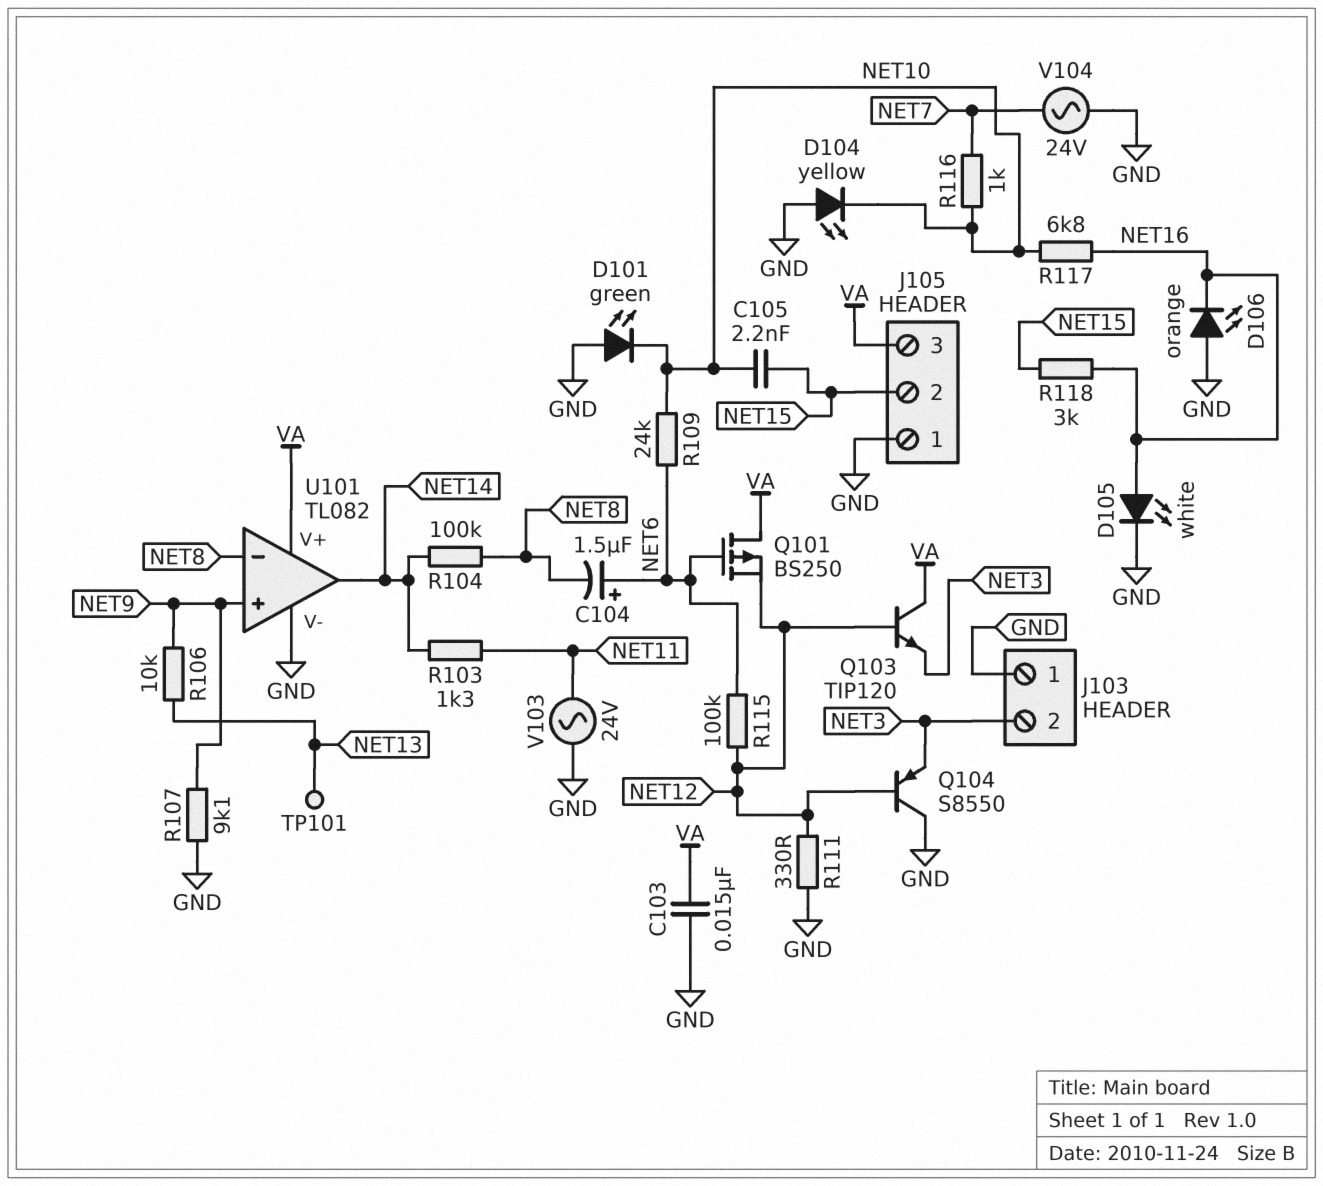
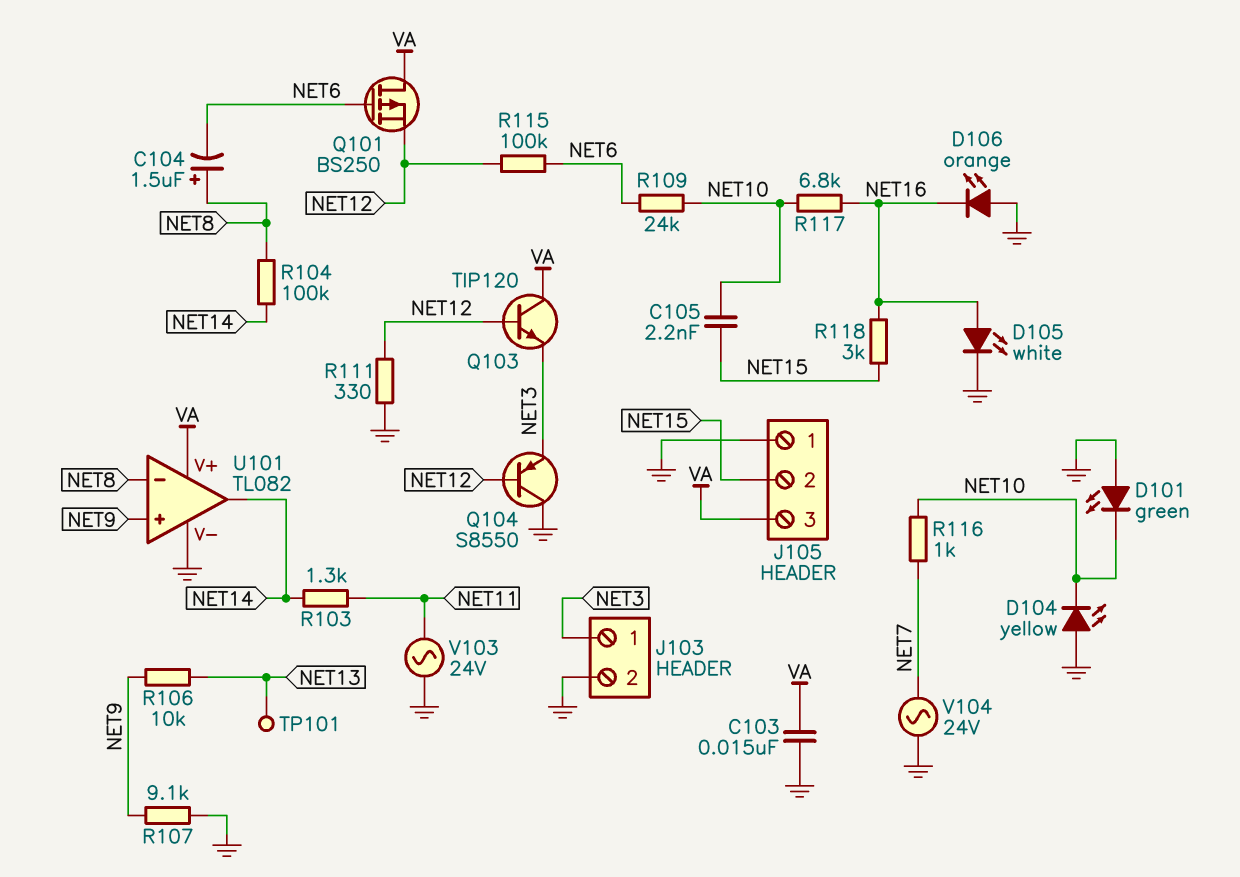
C104: 1.5uF (plus NET6, minus NET8) -> 1.5uF (plus NET8, minus NET6)
J103 pin 1: GND -> NET3
J103 pin 2: NET3 -> GND

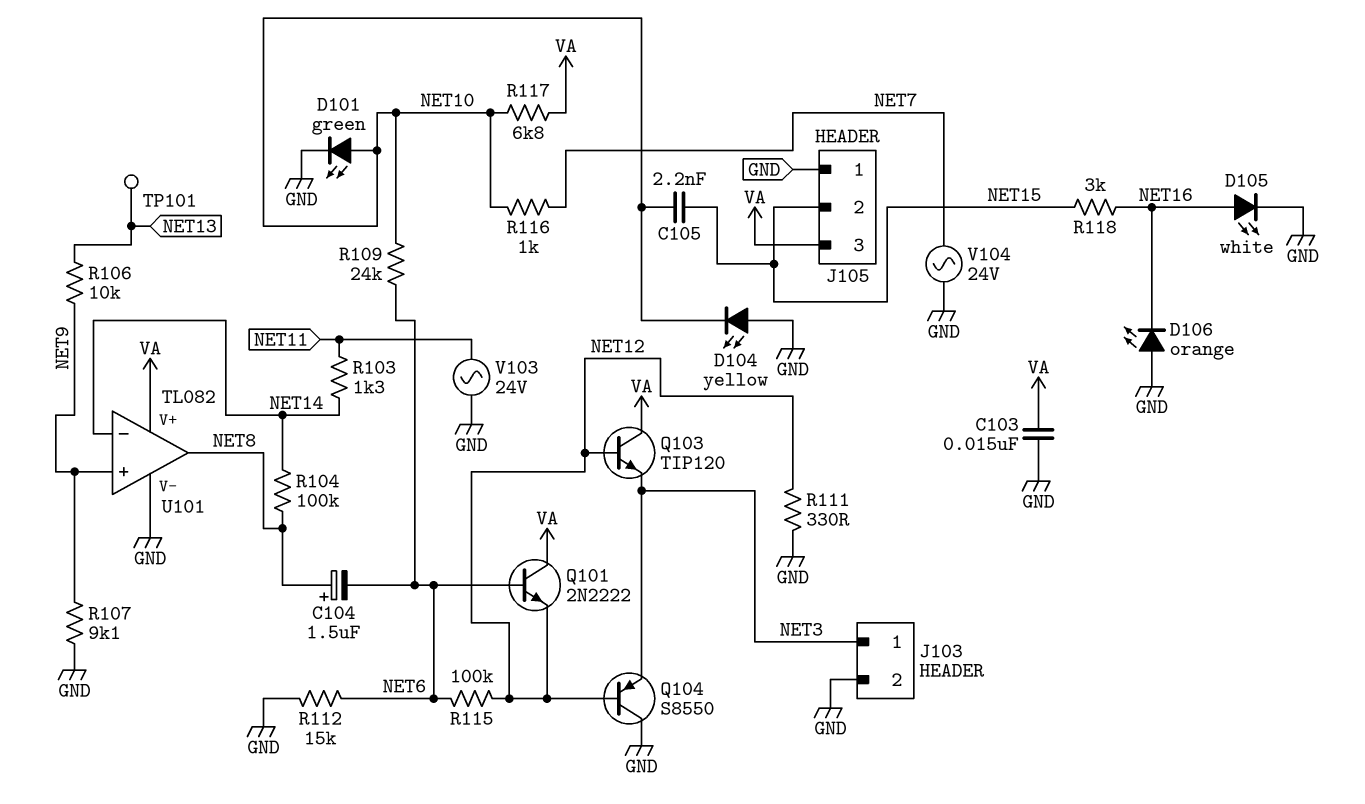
D101: LED green (A GND, K NET10) -> LED green (A NET10, K GND)
Q101: PMOS BS250 (G NET6, D VA, S NET12) -> NPN 2N2222 (B NET6, C VA, E NET12)
R112: none -> 15k (GND, NET6)
R117: 6.8k (NET10, NET16) -> 6.8k (NET10, VA)
U101 pin in-: NET8 -> NET14
U101 pin out: NET14 -> NET8

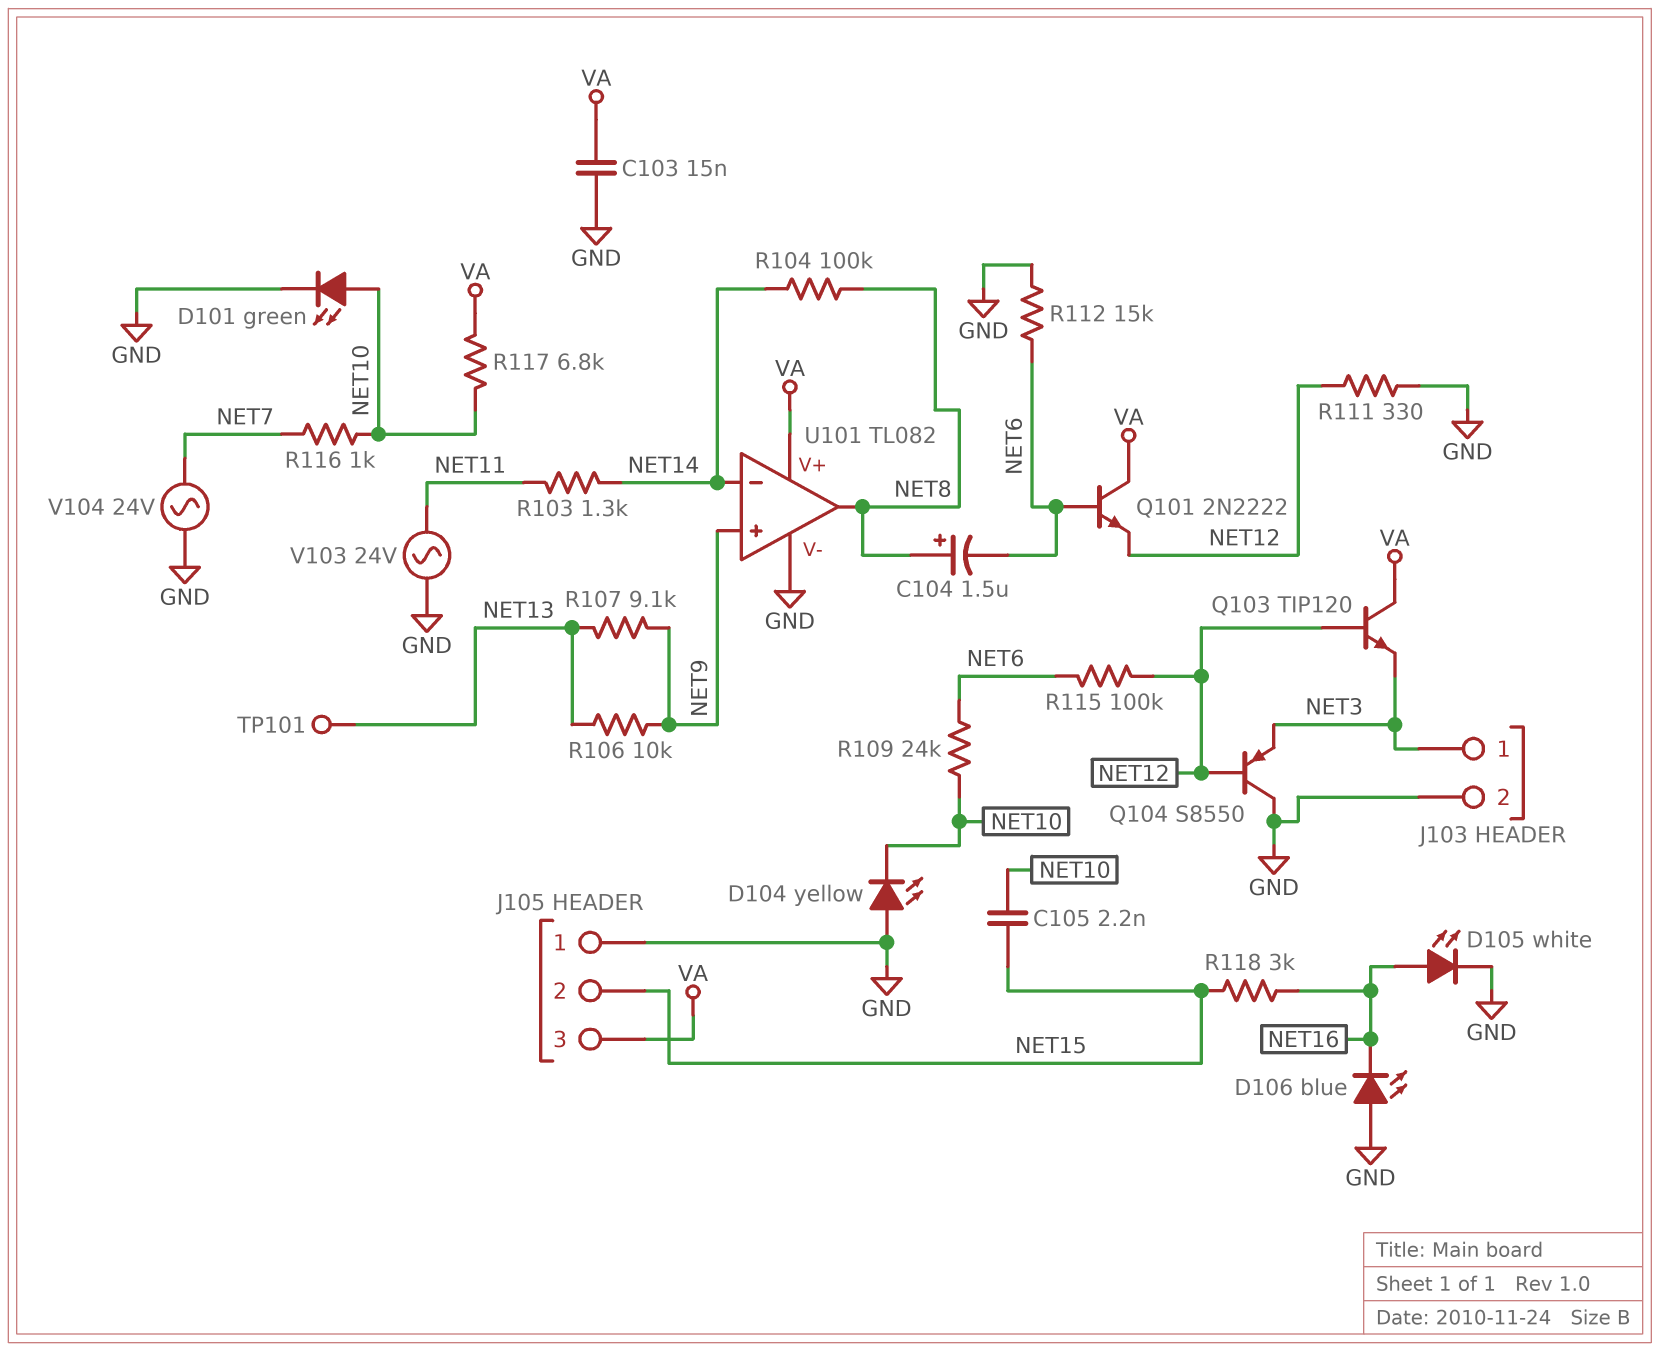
D106: LED orange (A GND, K NET16) -> LED blue (A GND, K NET16)
R107: 9.1k (GND, NET9) -> 9.1k (NET9, NET13)

